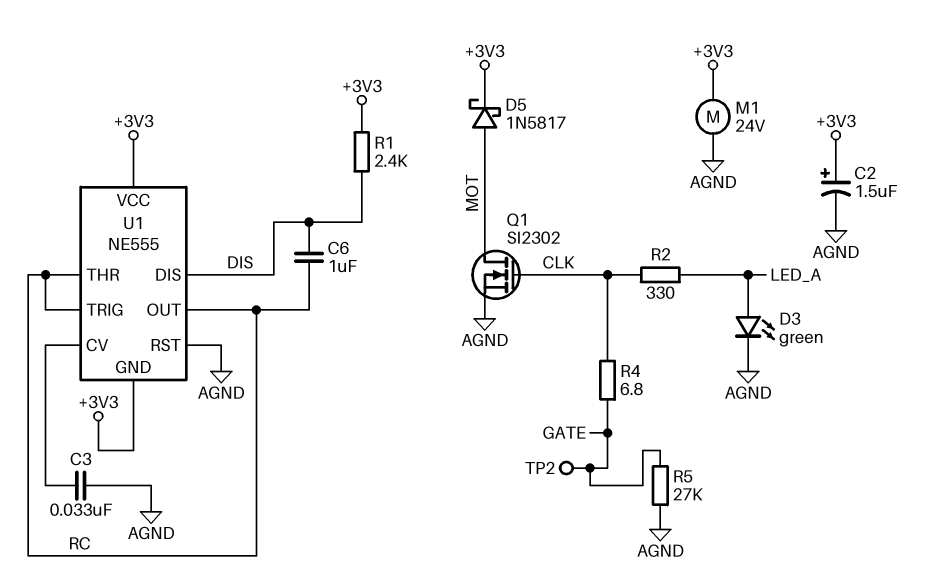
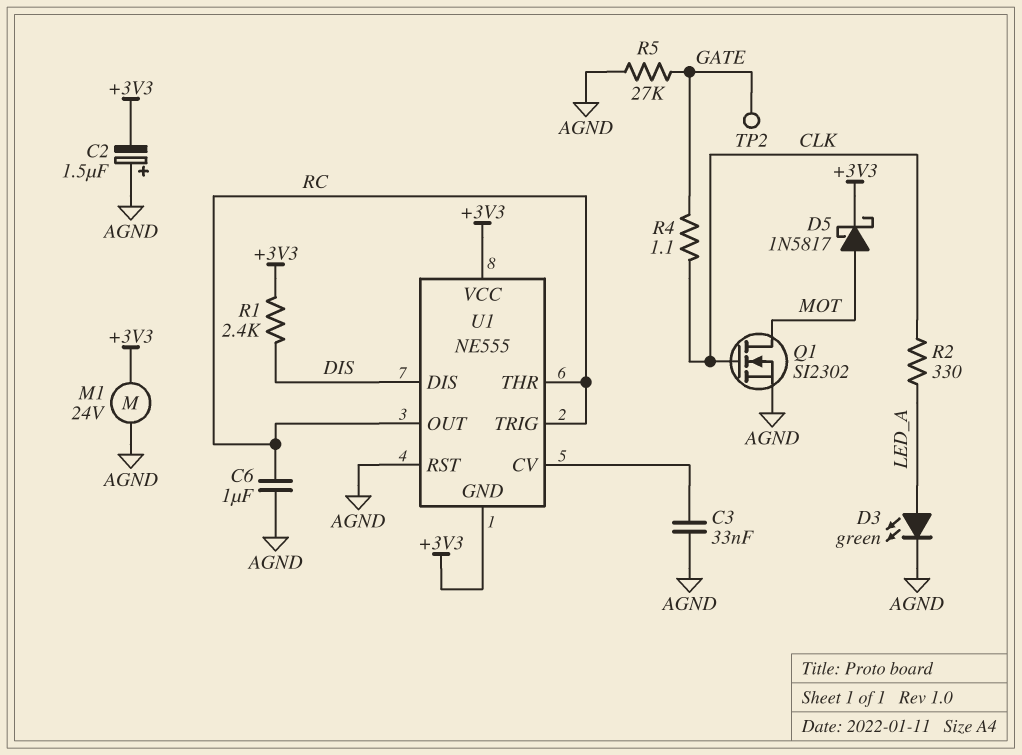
C2: 1.5uF (plus +3V3, minus AGND) -> 1.5uF (plus AGND, minus +3V3)
C6: 1uF (DIS, RC) -> 1uF (AGND, RC)
R4: 6.8 (CLK, GATE) -> 1.1 (CLK, GATE)

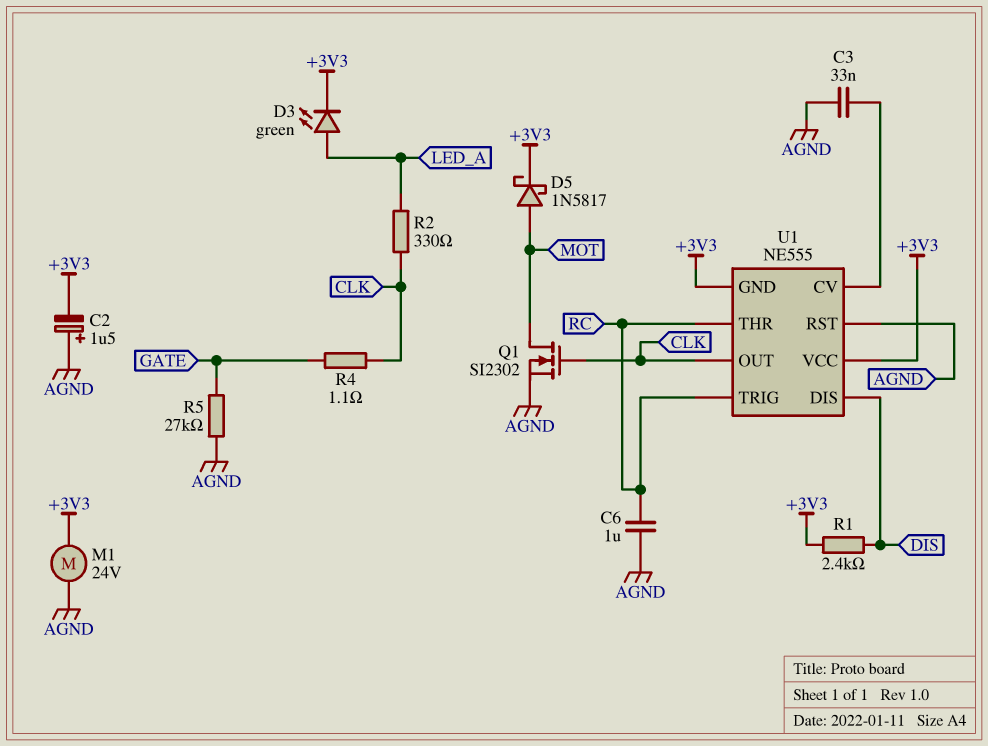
D3: LED green (A LED_A, K AGND) -> LED green (A LED_A, K +3V3)
TP2: test point (GATE) -> none
U1 pin OUT: RC -> CLK

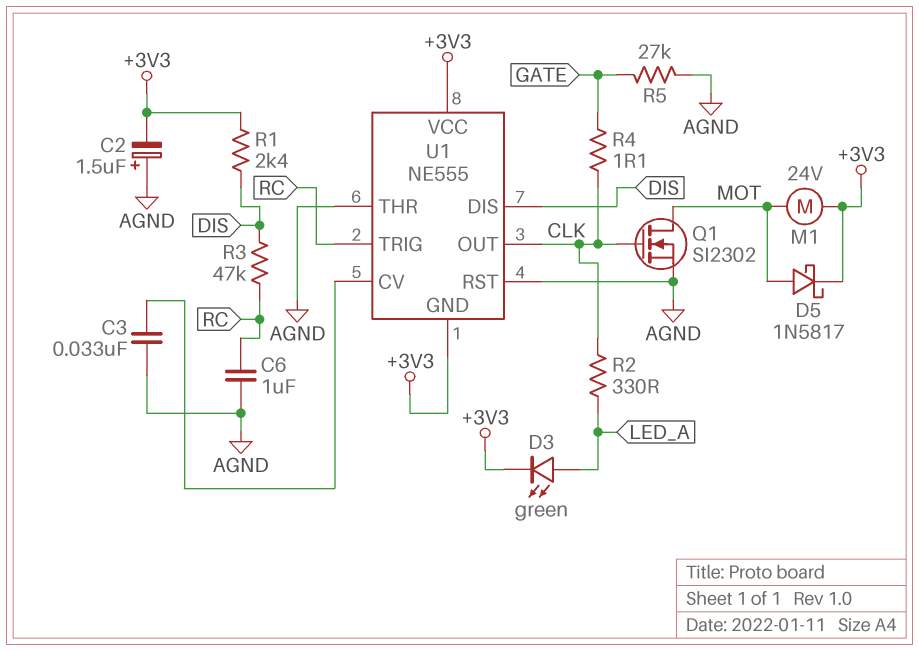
M1: motor 24V (+3V3, AGND) -> motor 24V (+3V3, MOT)
R3: none -> 47k (DIS, RC)
U1 pin THR: RC -> AGND

